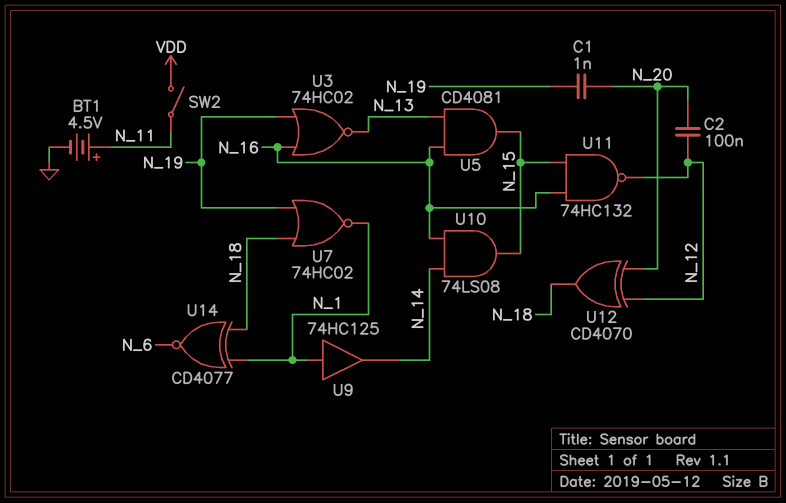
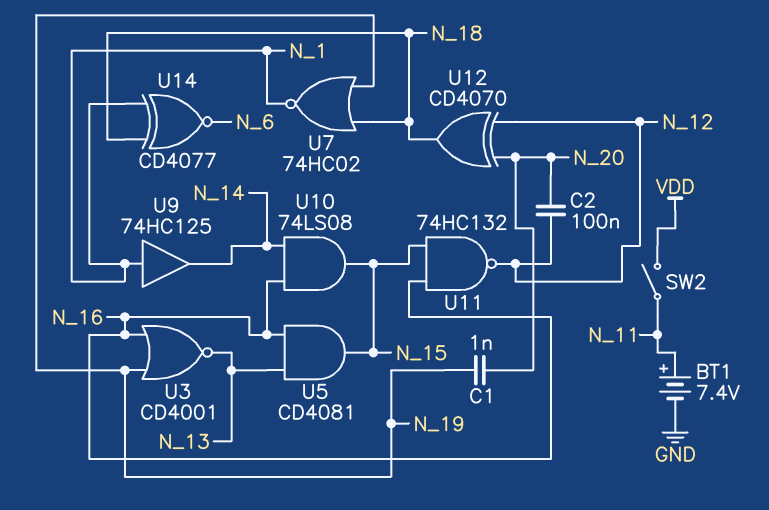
BT1: 4.5V (plus N_11, minus GND) -> 7.4V (plus N_11, minus GND)
U3: NOR 74HC02 (in N_16, in N_19, out N_13) -> NOR CD4001 (in N_16, in N_19, out N_13)

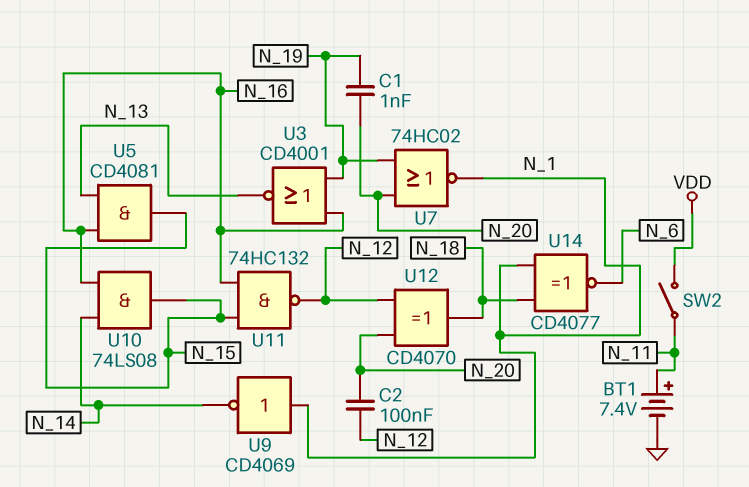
U7: NOR 74HC02 (in N_18, in N_19, out N_1) -> NOR 74HC02 (in N_19, in N_20, out N_1)
U9: buffer 74HC125 (in N_1, out N_14) -> NOT CD4069 (in N_1, out N_14)

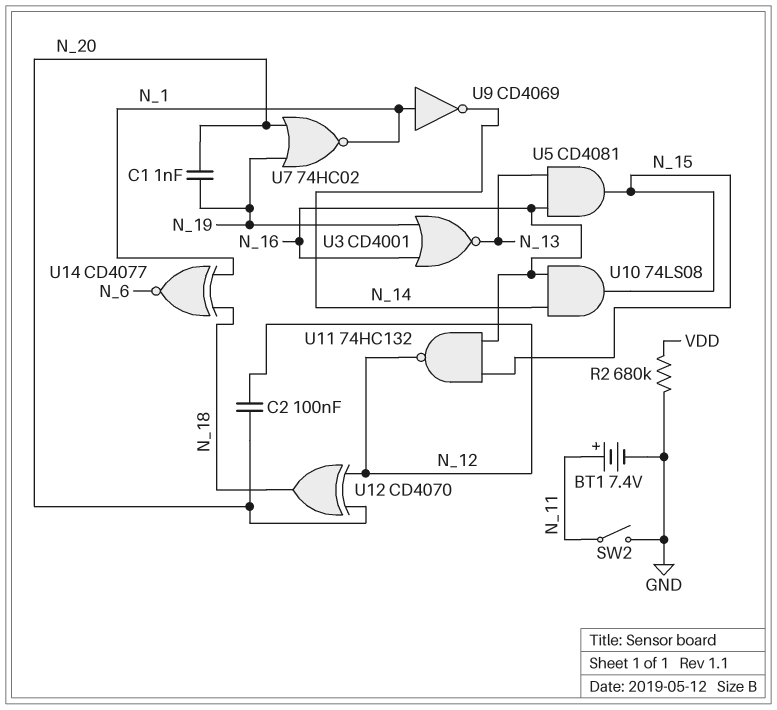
R2: none -> 680k (GND, VDD)
SW2: switch (N_11, VDD) -> switch (GND, N_11)

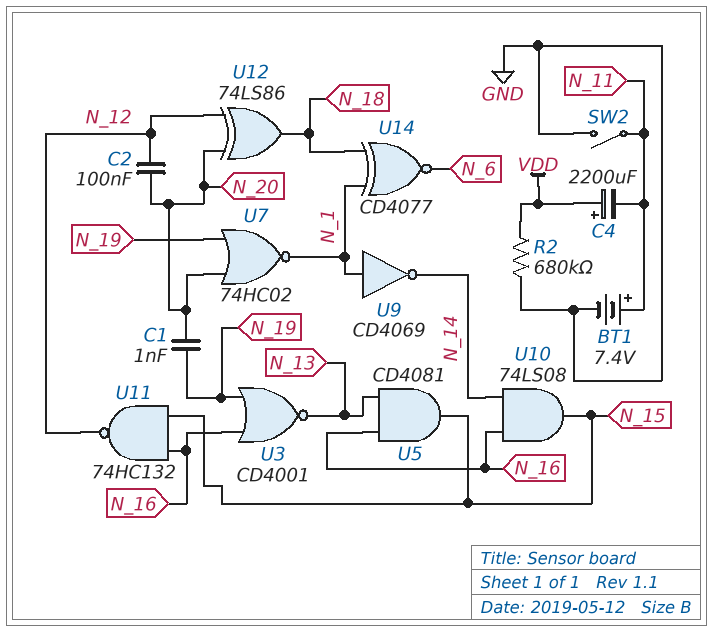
C4: none -> 2200uF (plus VDD, minus N_11)
U12: XOR CD4070 (in N_12, in N_20, out N_18) -> XOR 74LS86 (in N_12, in N_20, out N_18)

